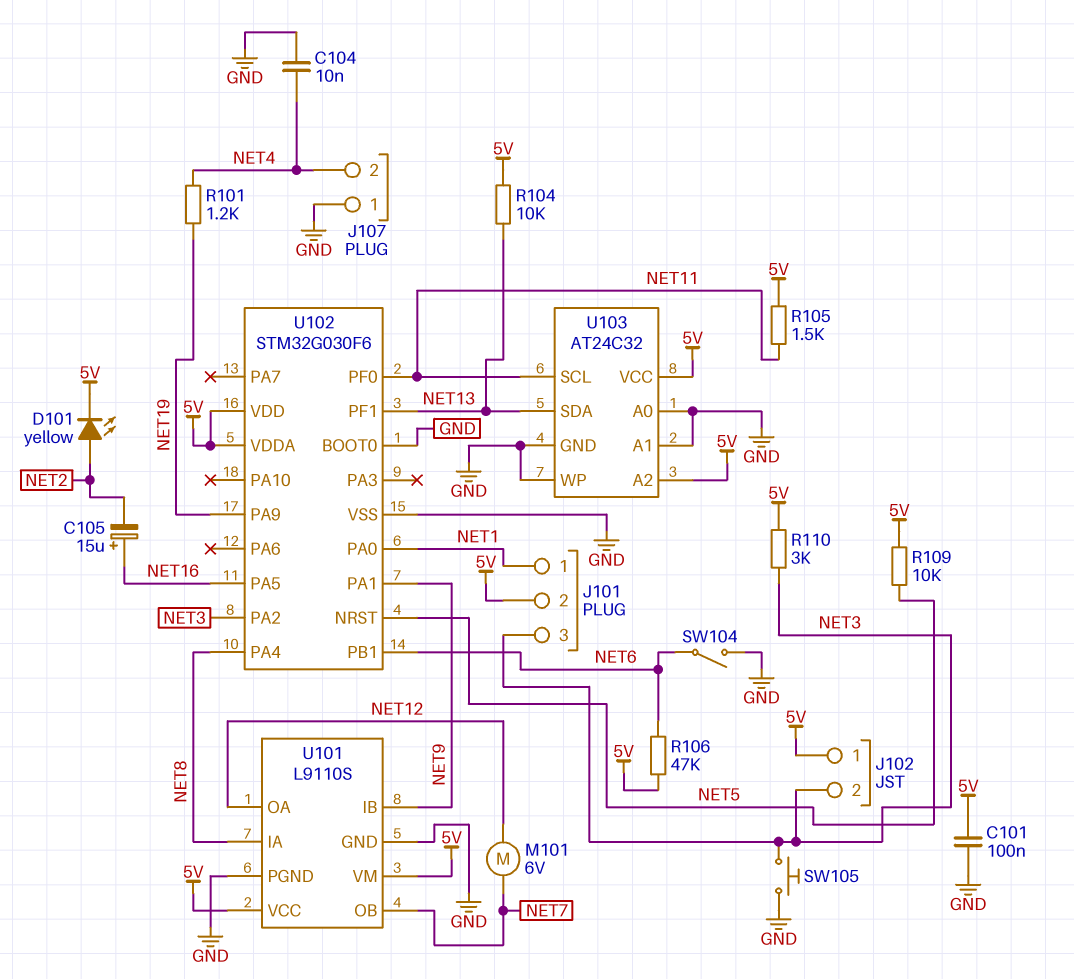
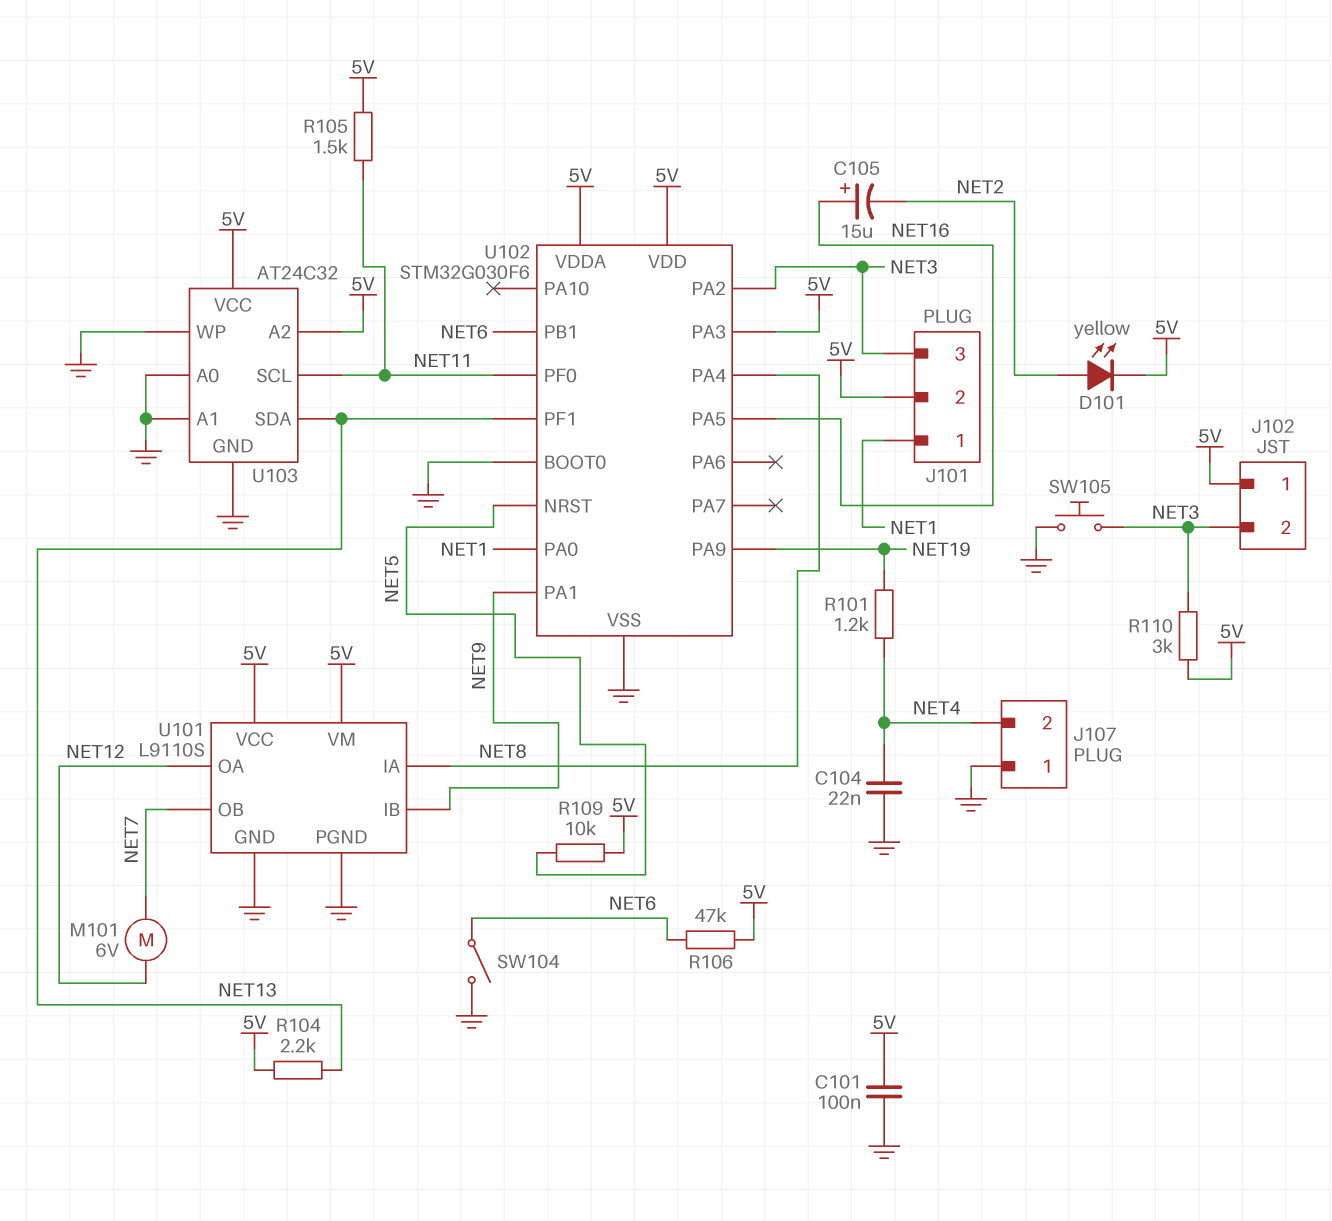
C104: 10nF (GND, NET4) -> 22nF (GND, NET4)
R104: 10k (5V, NET13) -> 2.2k (5V, NET13)
U102 pin PA3: none -> 5V

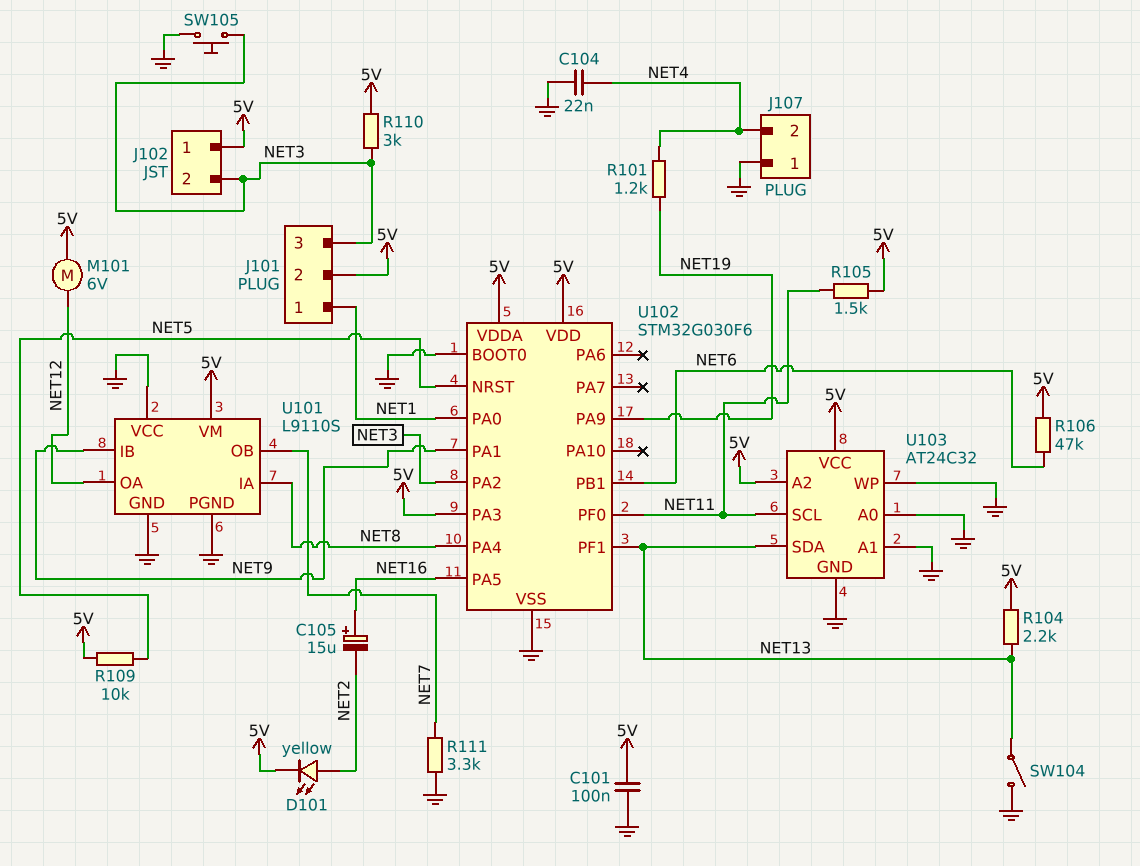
M101: motor 6V (NET7, NET12) -> motor 6V (5V, NET12)
R111: none -> 3.3k (GND, NET7)
SW104: switch (GND, NET6) -> switch (GND, NET13)
U101 pin VCC: 5V -> GND

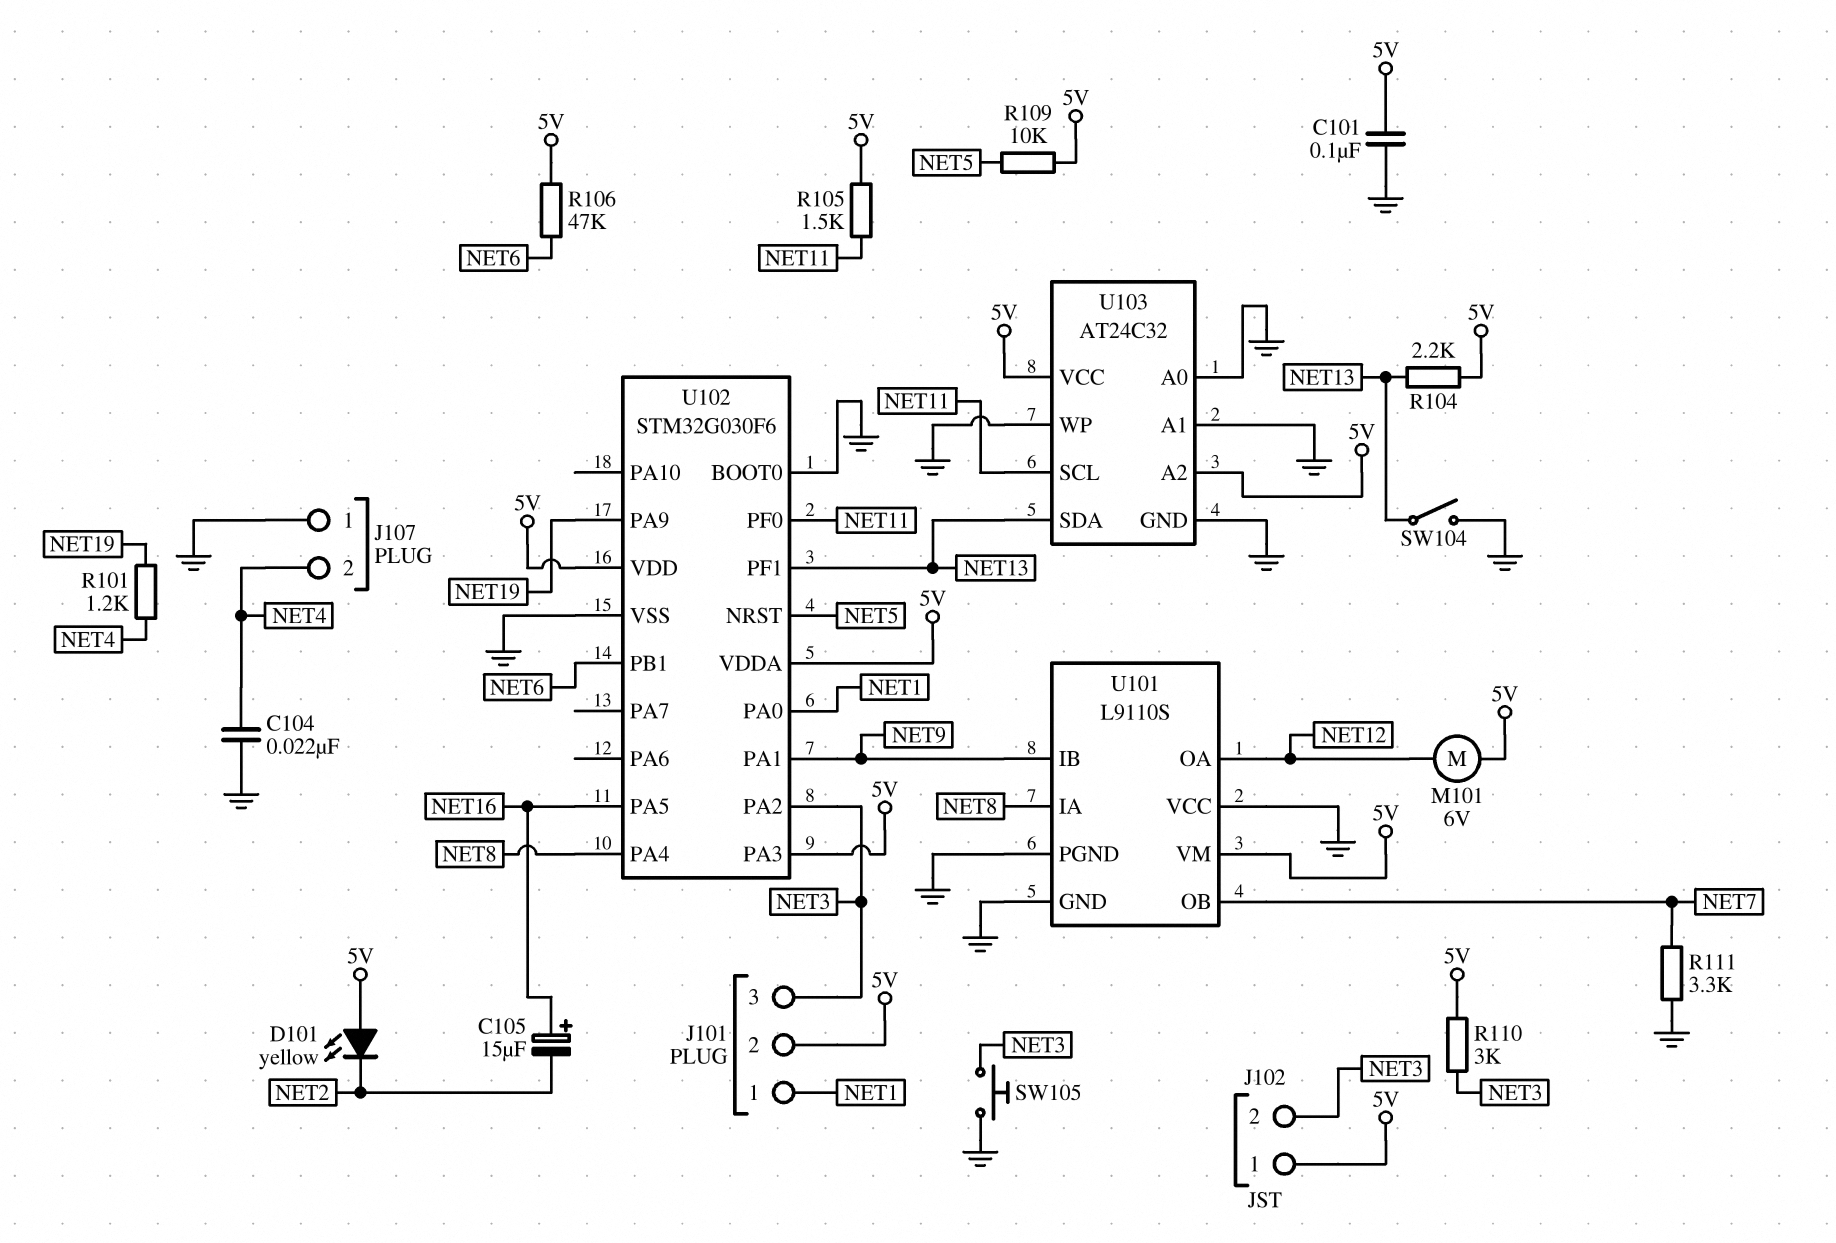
D101: LED yellow (A NET2, K 5V) -> LED yellow (A 5V, K NET2)

